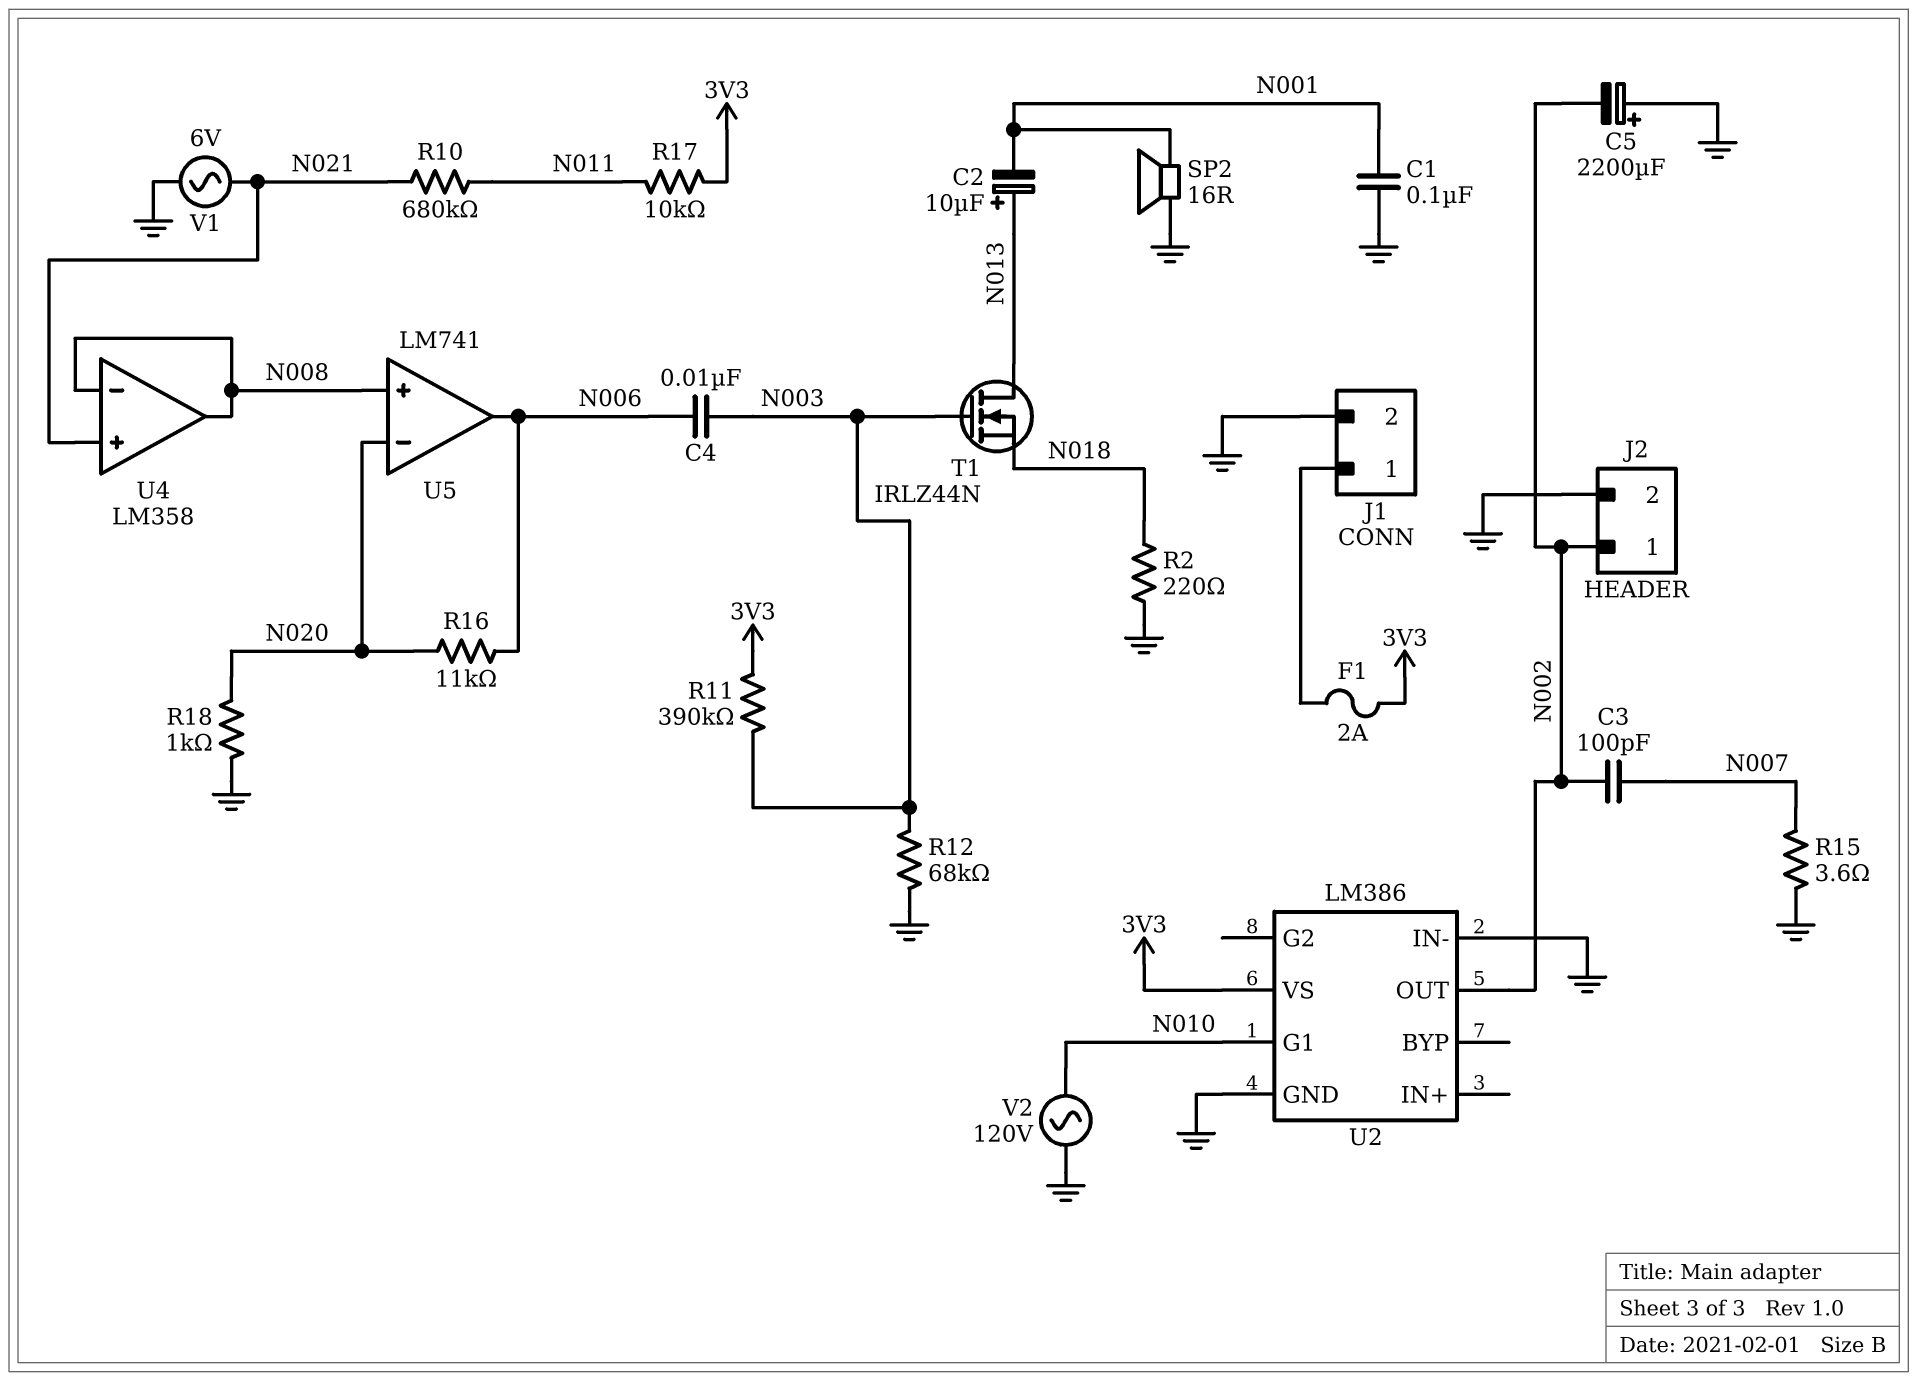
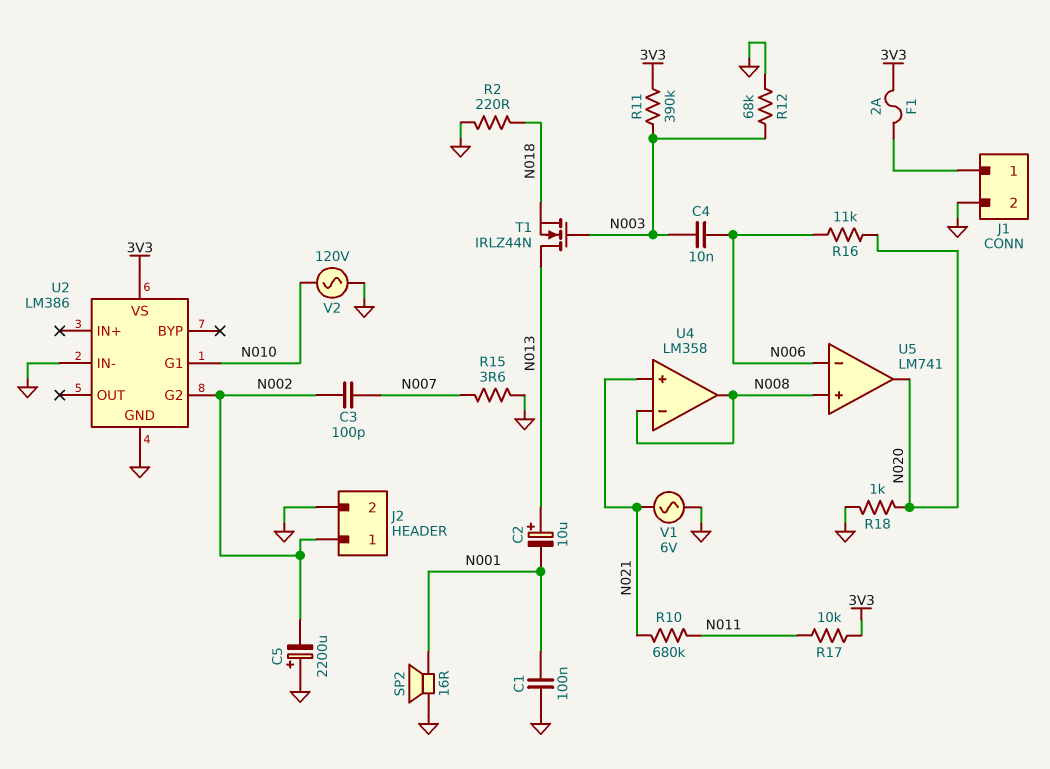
U2 pin G2: none -> N002
U2 pin OUT: N002 -> none
U5 pin in-: N020 -> N006
U5 pin out: N006 -> N020

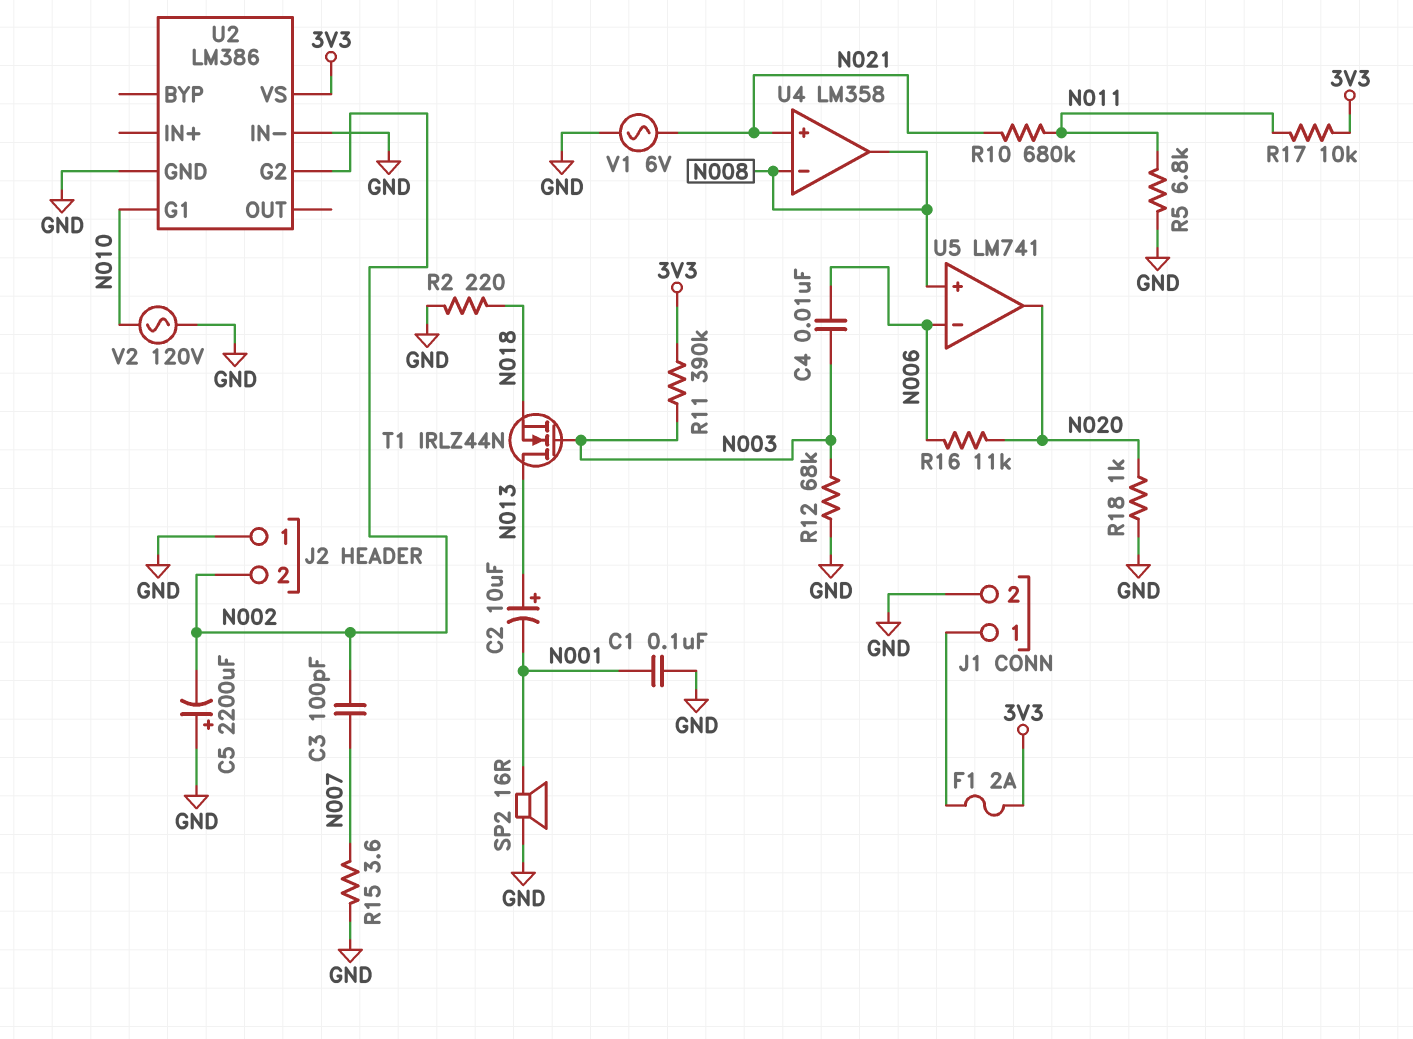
J2 pin 1: N002 -> GND
J2 pin 2: GND -> N002
R5: none -> 6.8k (GND, N011)

